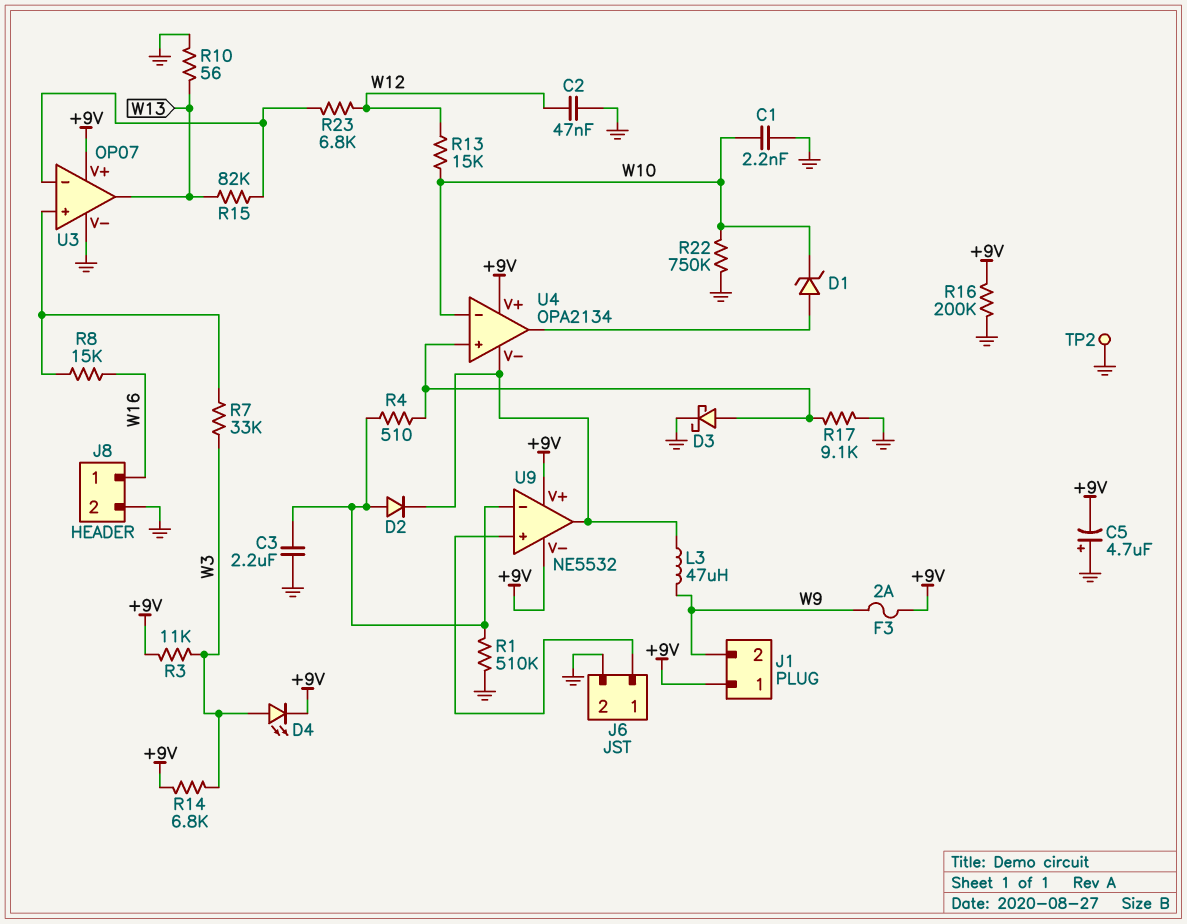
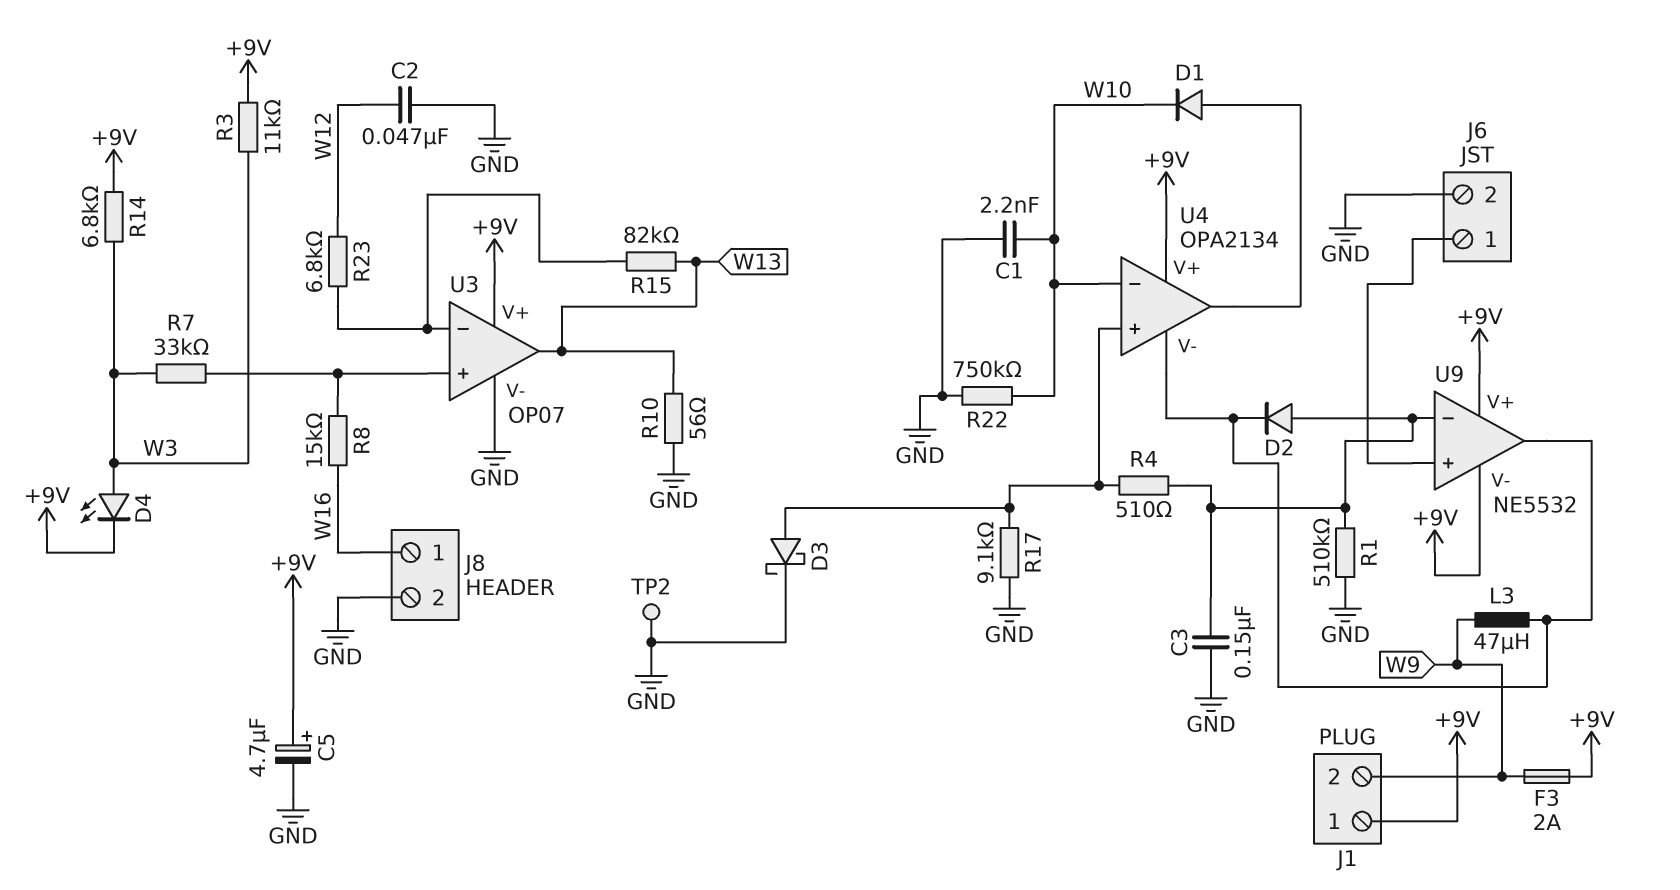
C3: 2.2uF (GND, U9/in-) -> 150nF (GND, U9/in-)
C5: 4.7uF (plus GND, minus +9V) -> 4.7uF (plus +9V, minus GND)
D1: zener (A U4/out, K W10) -> diode (A U4/out, K W10)
R13: 15k (W10, W12) -> none
R16: 200k (+9V, GND) -> none

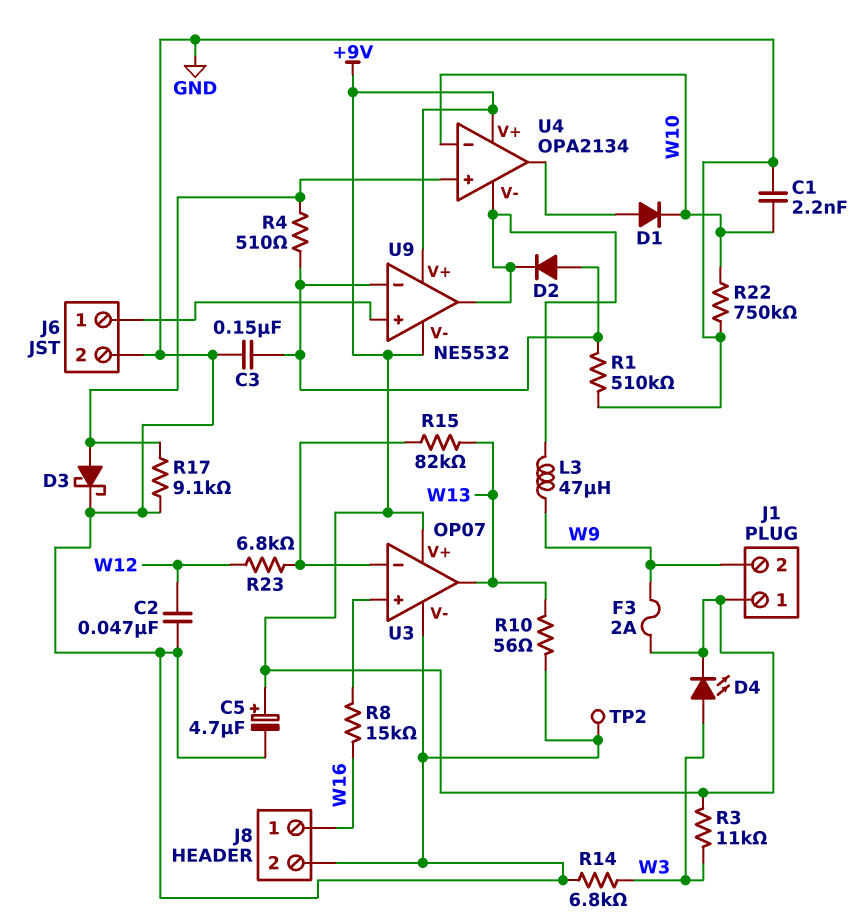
R7: 33k (U3/in+, W3) -> none
R14: 6.8k (+9V, W3) -> 6.8k (GND, W3)

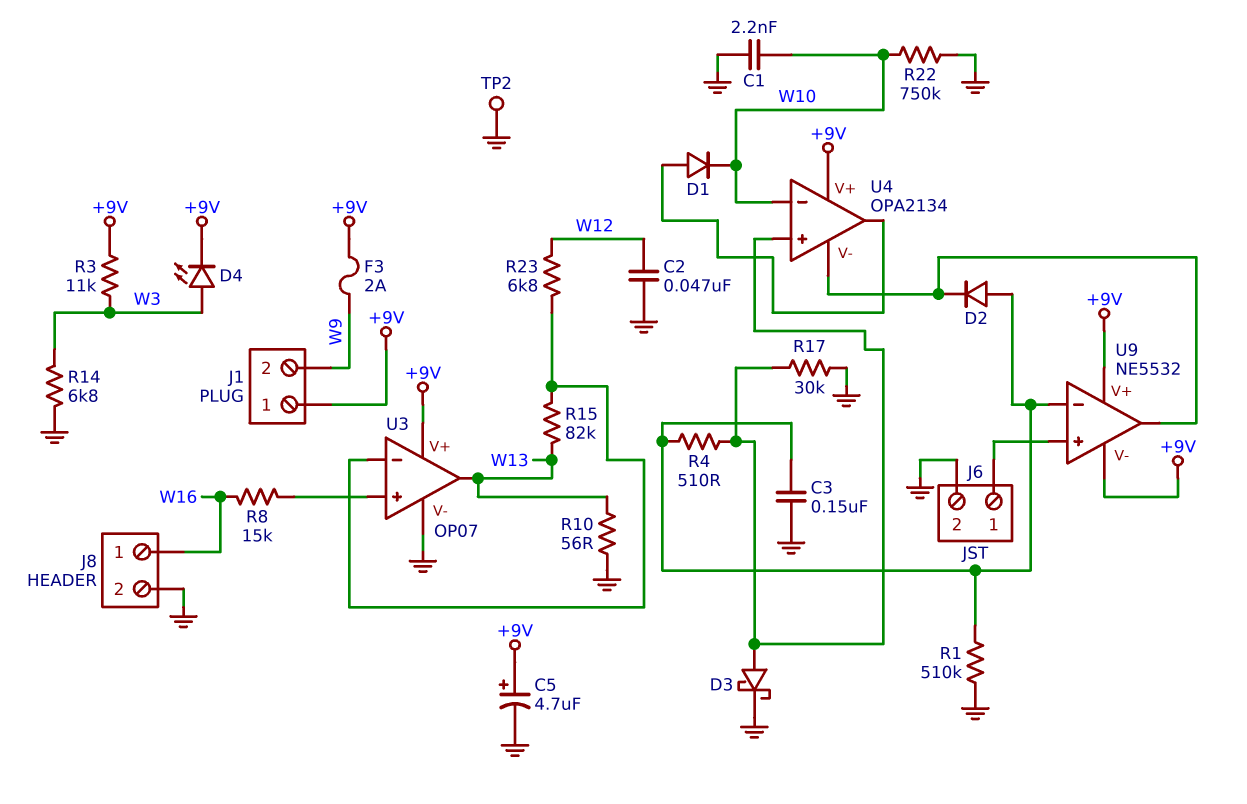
L3: 47uH (U4/V-, W9) -> none
R17: 9.1k (GND, U4/in+) -> 30k (GND, U4/in+)

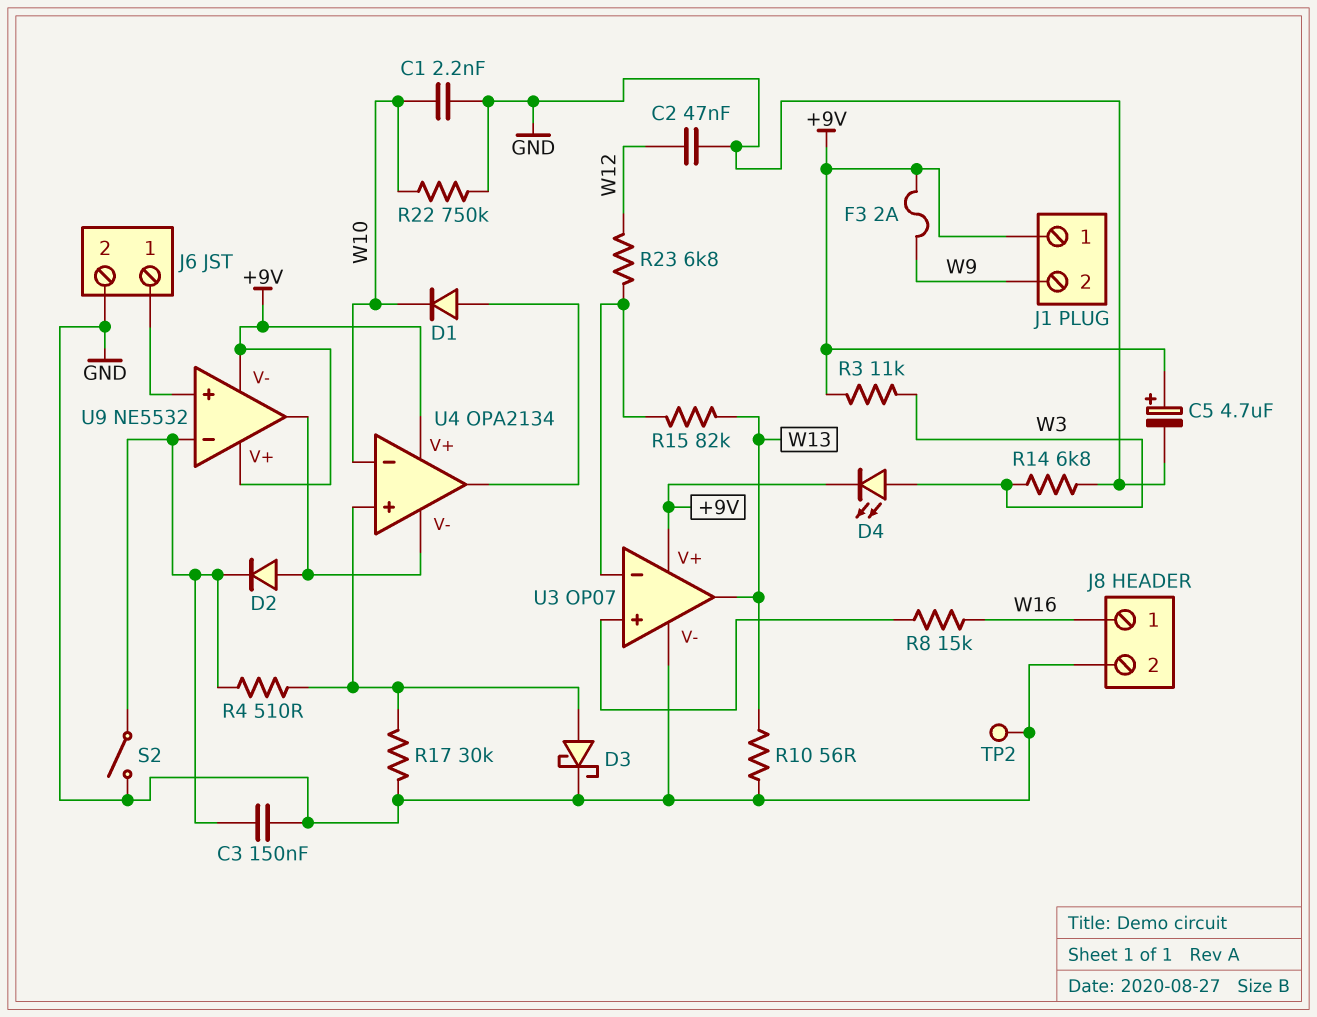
D2: diode (A U9/in-, K U4/V-) -> diode (A U4/V-, K U9/in-)
R1: 510k (GND, U9/in-) -> none
S2: none -> switch (GND, U9/in-)

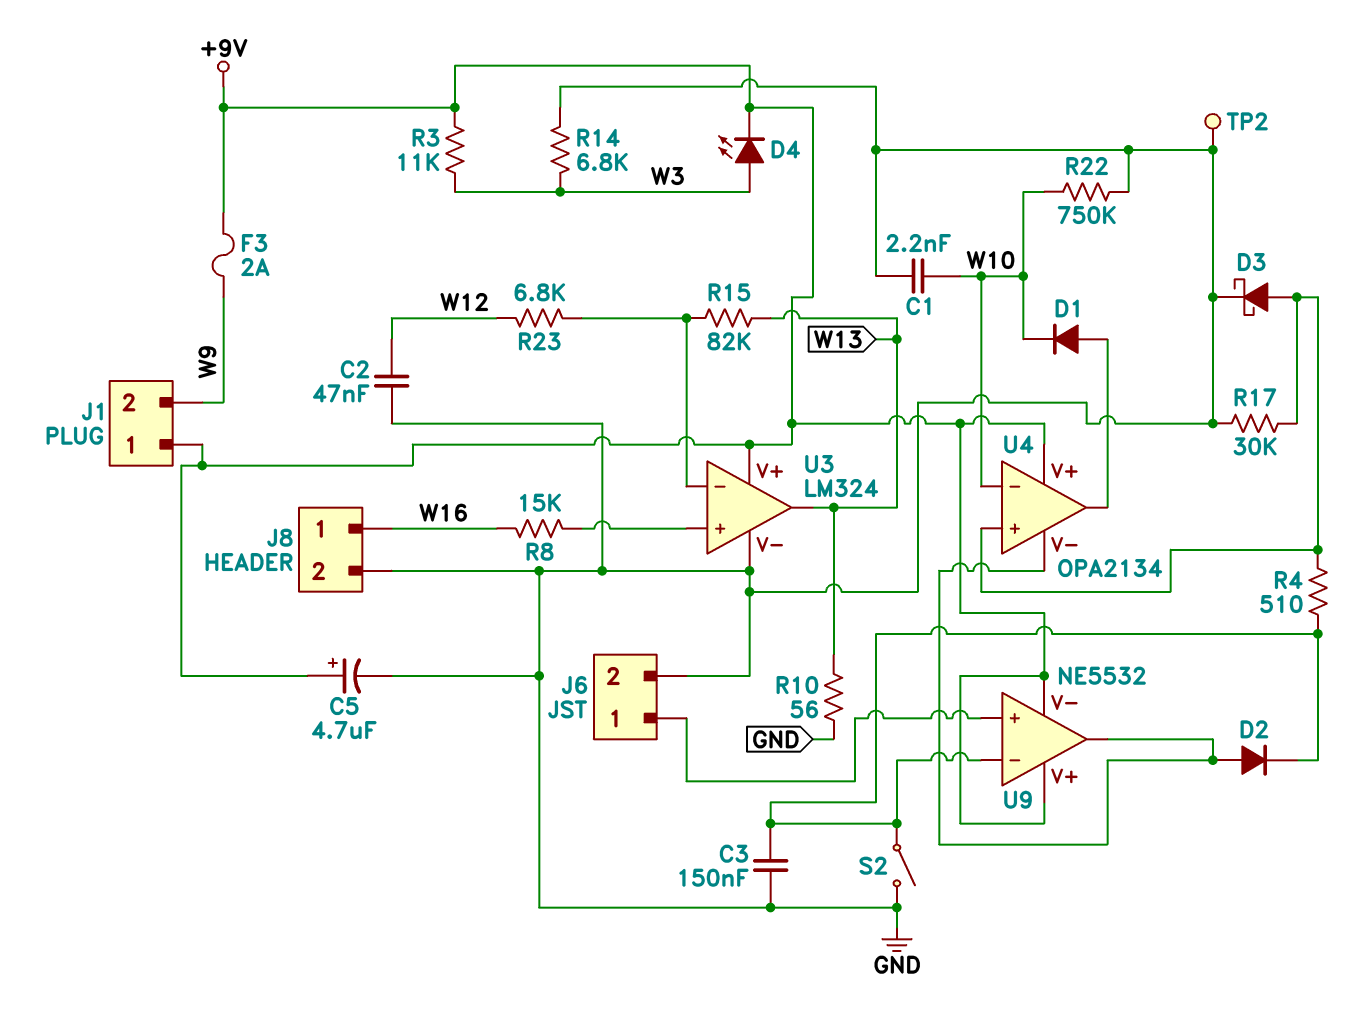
U3: OP07 -> LM324

